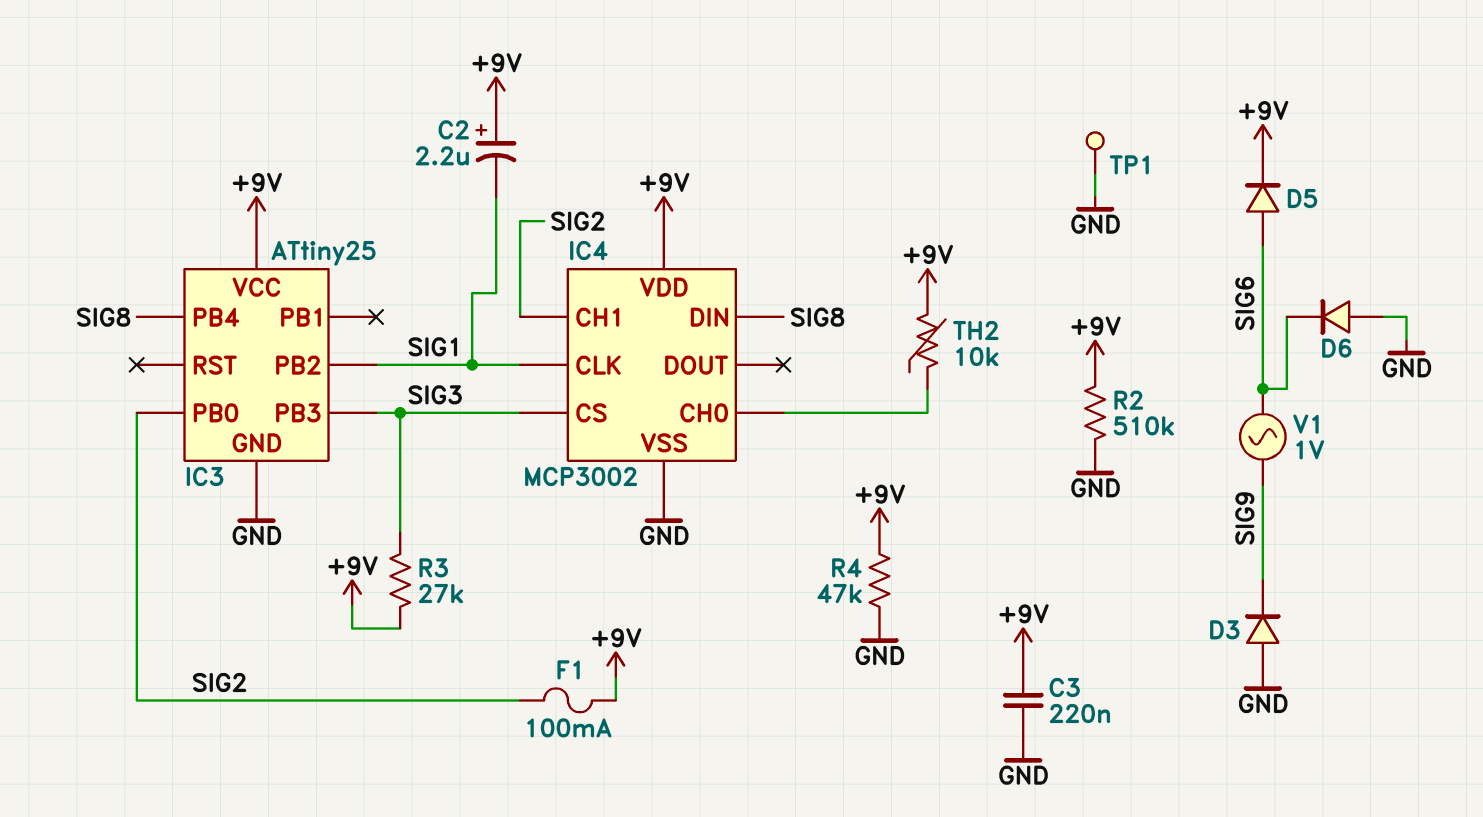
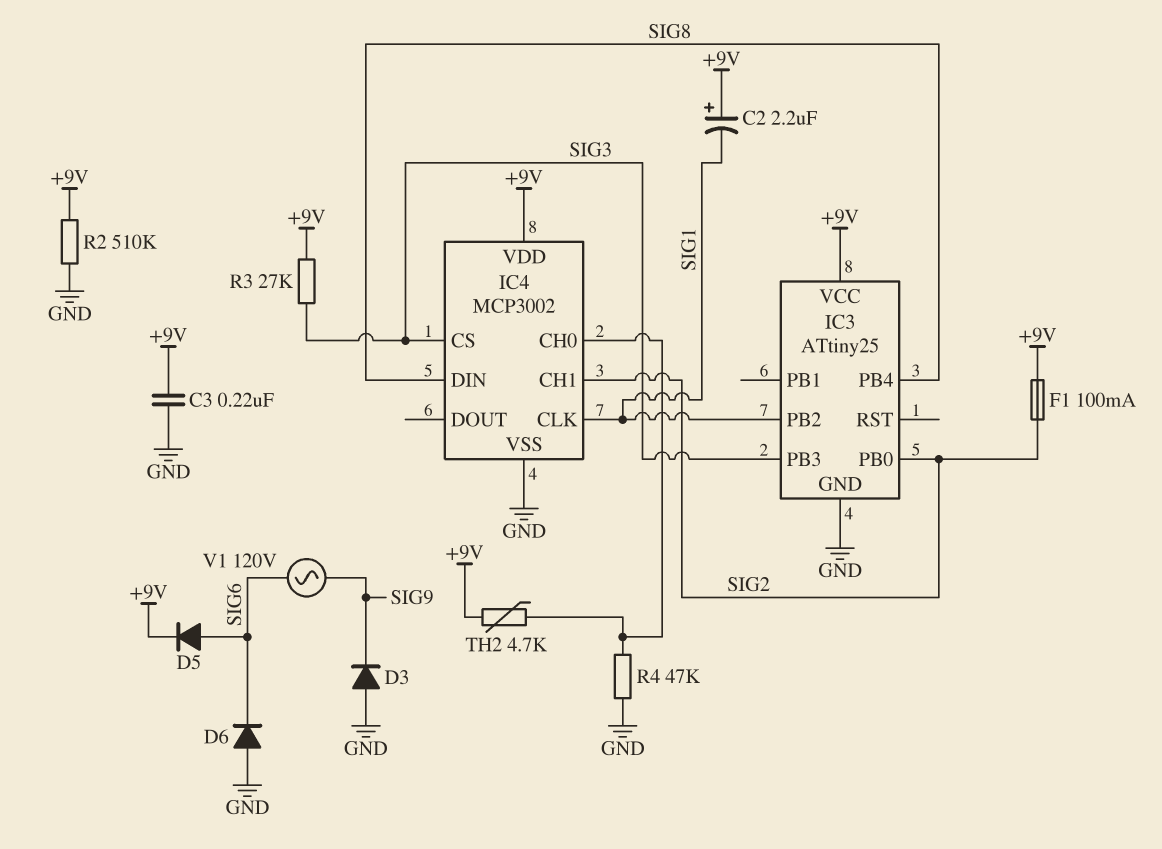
R4: 47k (+9V, GND) -> 47k (GND, IC4/CH0)
TH2: 10k (+9V, IC4/CH0) -> 4.7k (+9V, IC4/CH0)
TP1: test point (GND) -> none
V1: AC 1V (SIG6, SIG9) -> AC 120V (SIG6, SIG9)

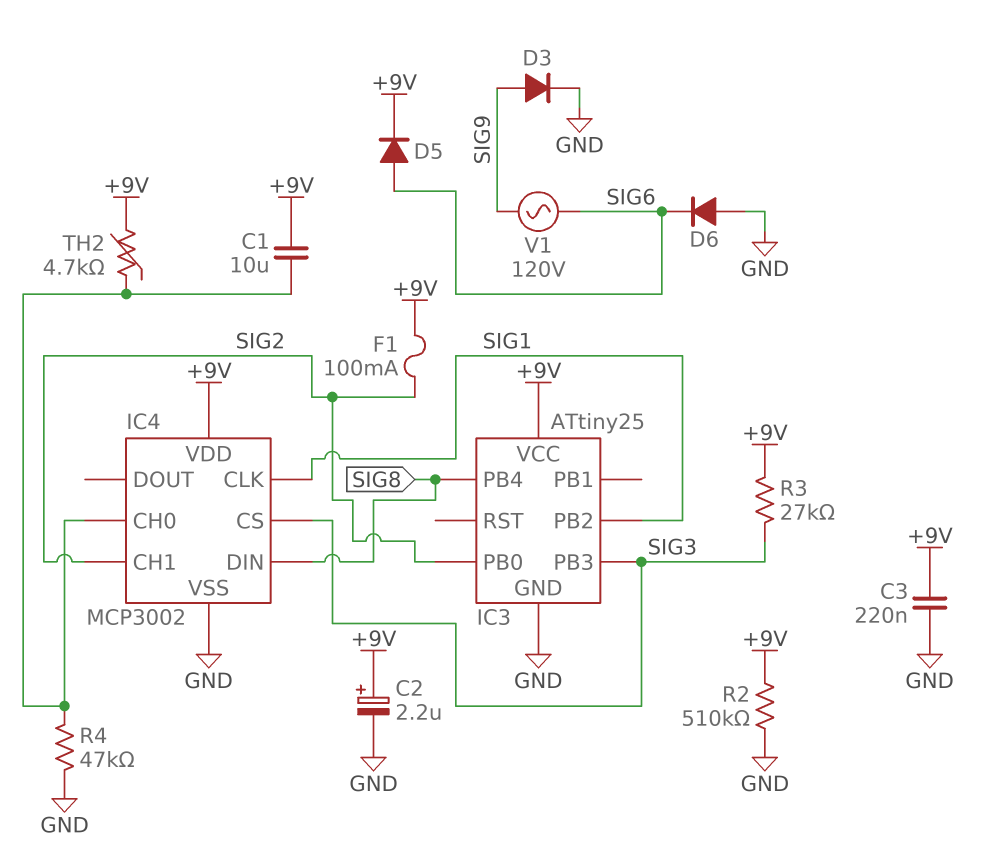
C1: none -> 10uF (+9V, IC4/CH0)
C2: 2.2uF (plus +9V, minus SIG1) -> 2.2uF (plus +9V, minus GND)
D3: diode (A GND, K SIG9) -> diode (A SIG9, K GND)

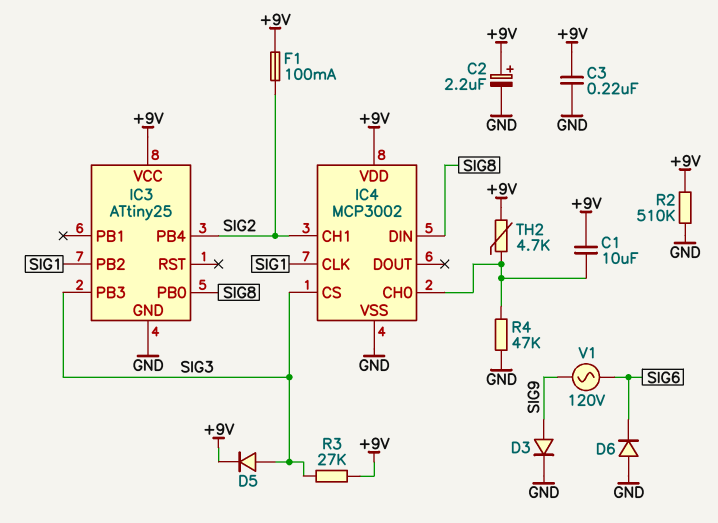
D5: diode (A SIG6, K +9V) -> diode (A SIG3, K +9V)
IC3 pin PB0: SIG2 -> SIG8
IC3 pin PB4: SIG8 -> SIG2

